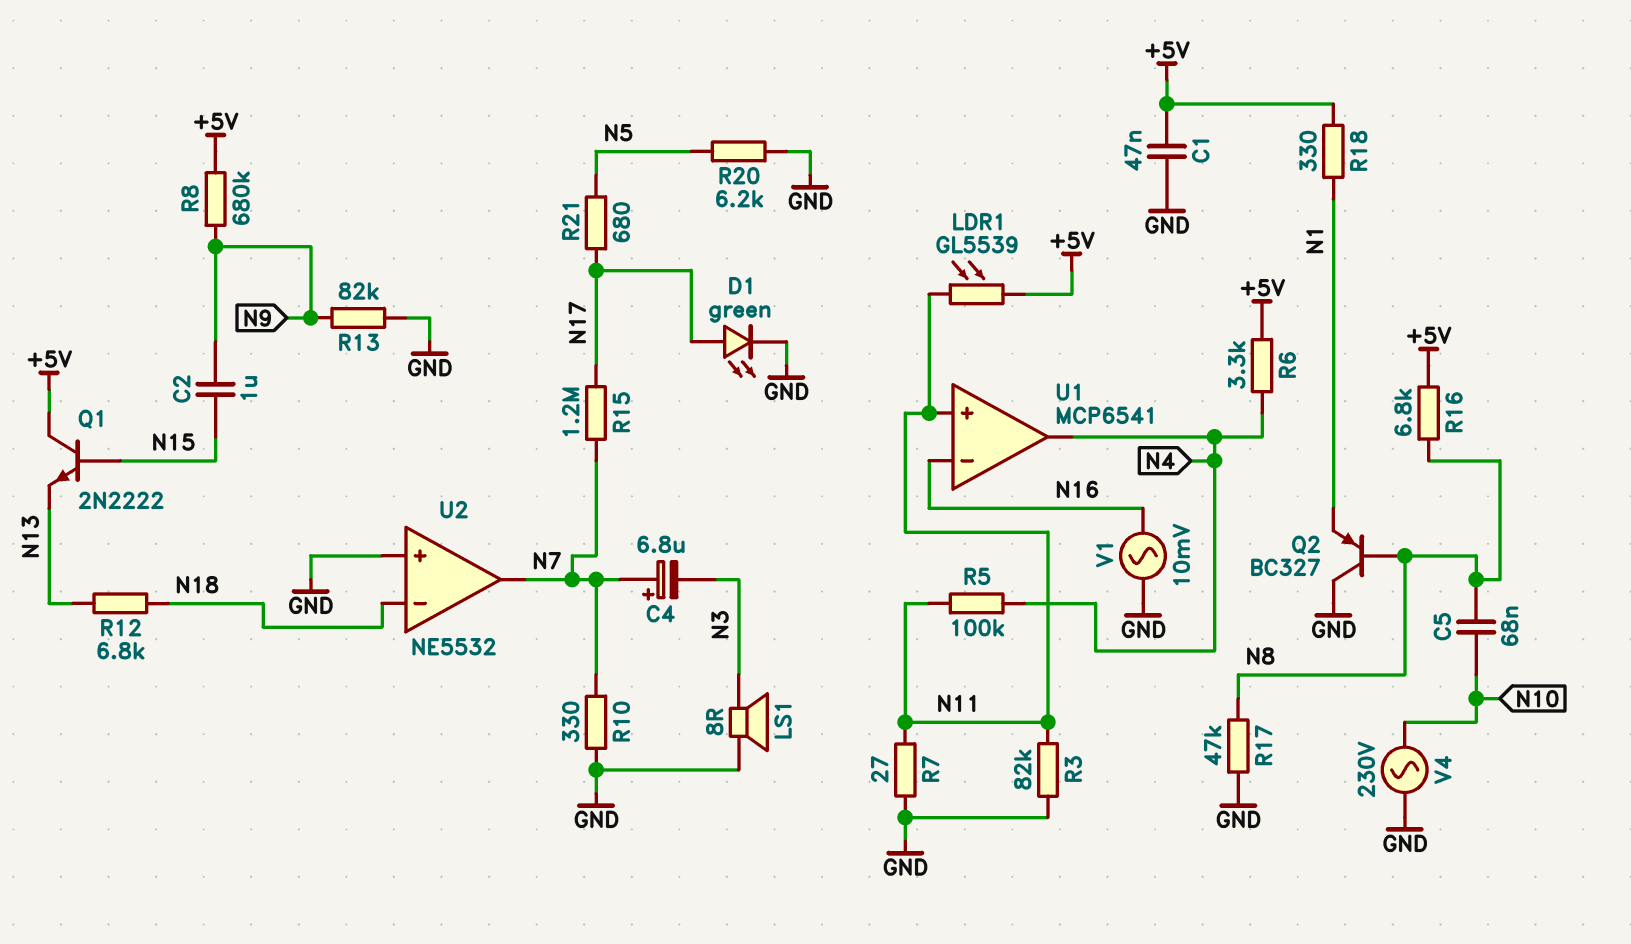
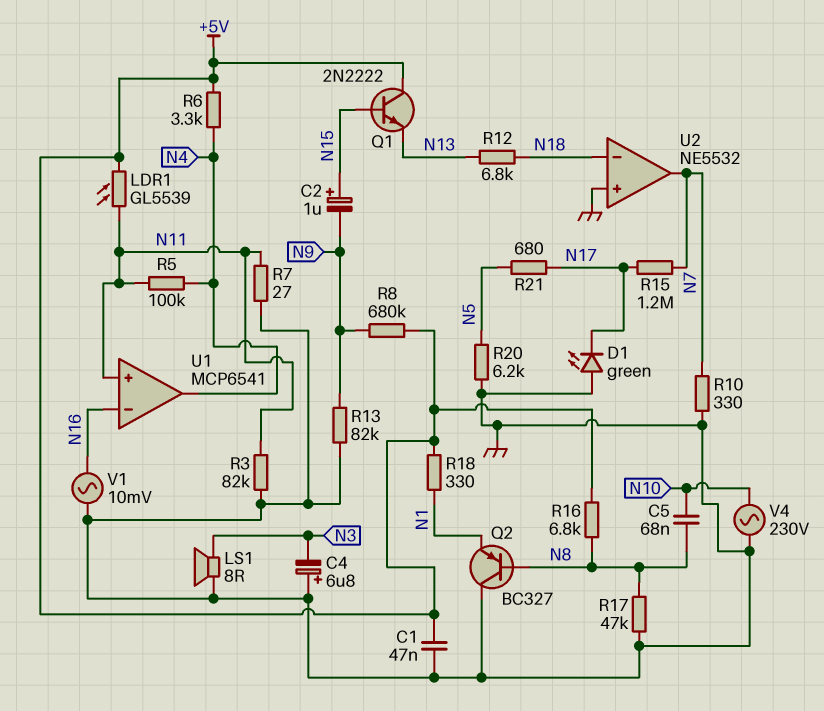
C2: 1uF (N9, N15) -> 1uF (plus N15, minus N9)
C4: 6.8uF (plus N7, minus N3) -> 6.8uF (plus GND, minus N3)
D1: LED green (A N17, K GND) -> LED green (A GND, K N17)

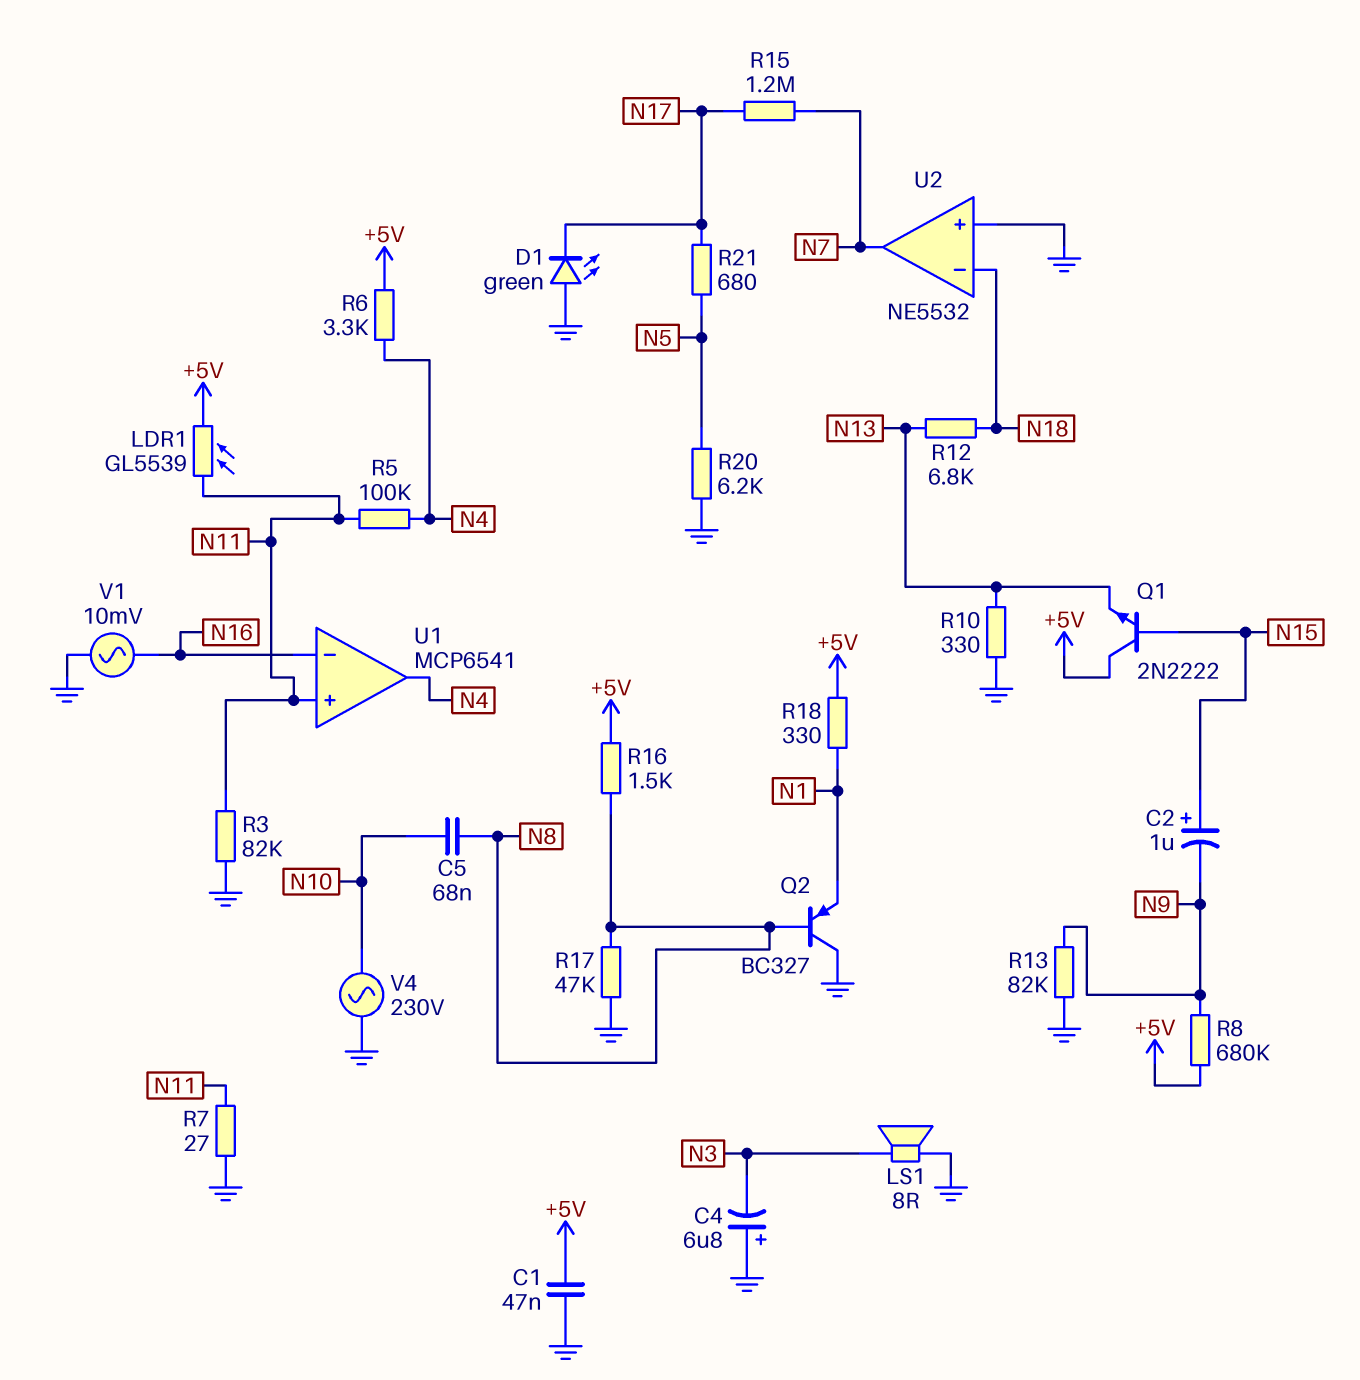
R10: 330 (GND, N7) -> 330 (GND, N13)
R16: 6.8k (+5V, N8) -> 1.5k (+5V, N8)

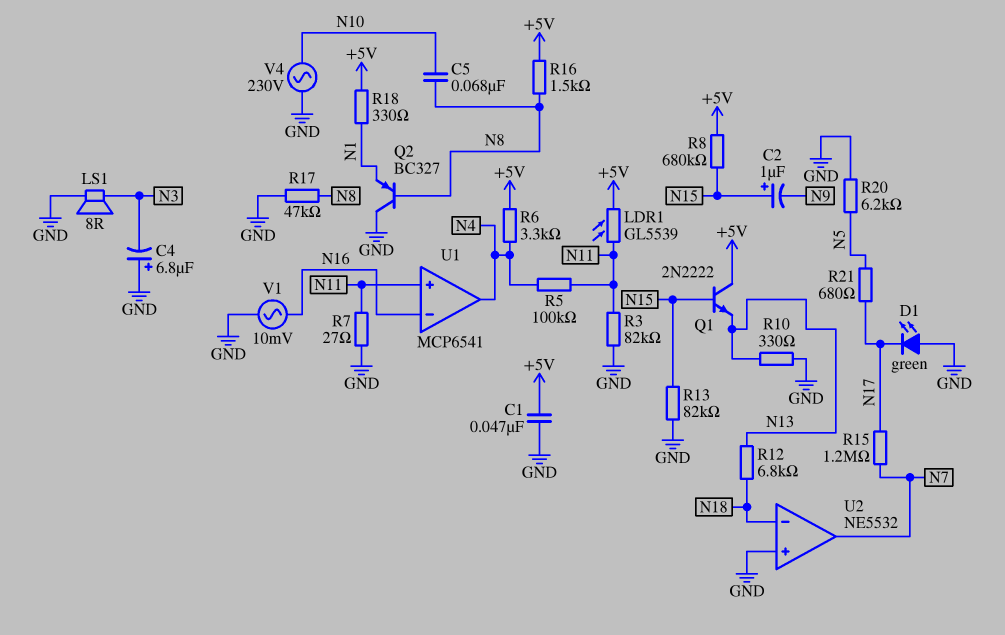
R8: 680k (+5V, N9) -> 680k (+5V, N15)
R13: 82k (GND, N9) -> 82k (GND, N15)

